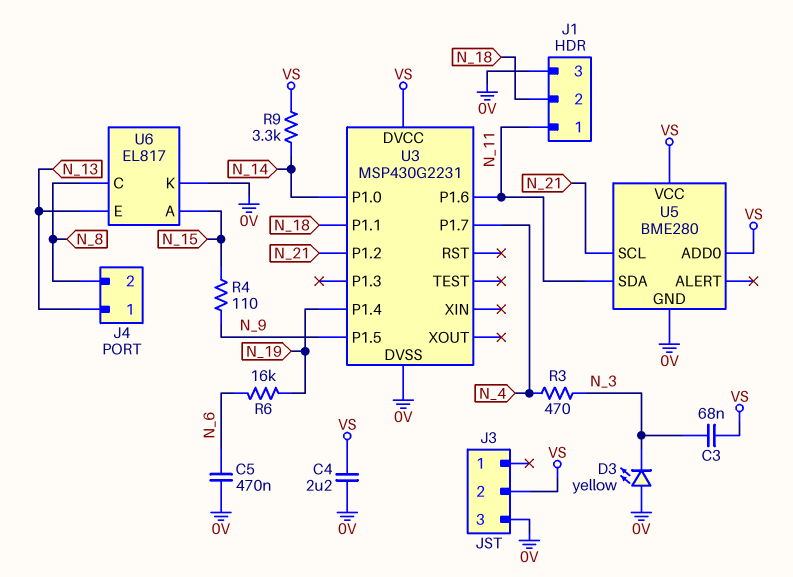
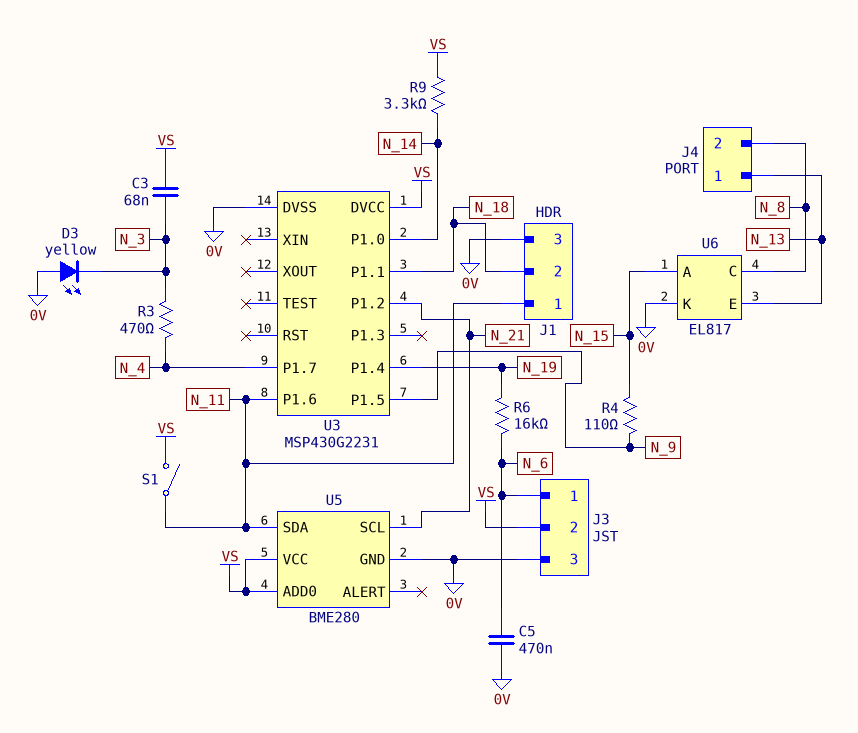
C4: 2.2uF (0V, VS) -> none
J3 pin 1: none -> N_6
S1: none -> switch (N_11, VS)

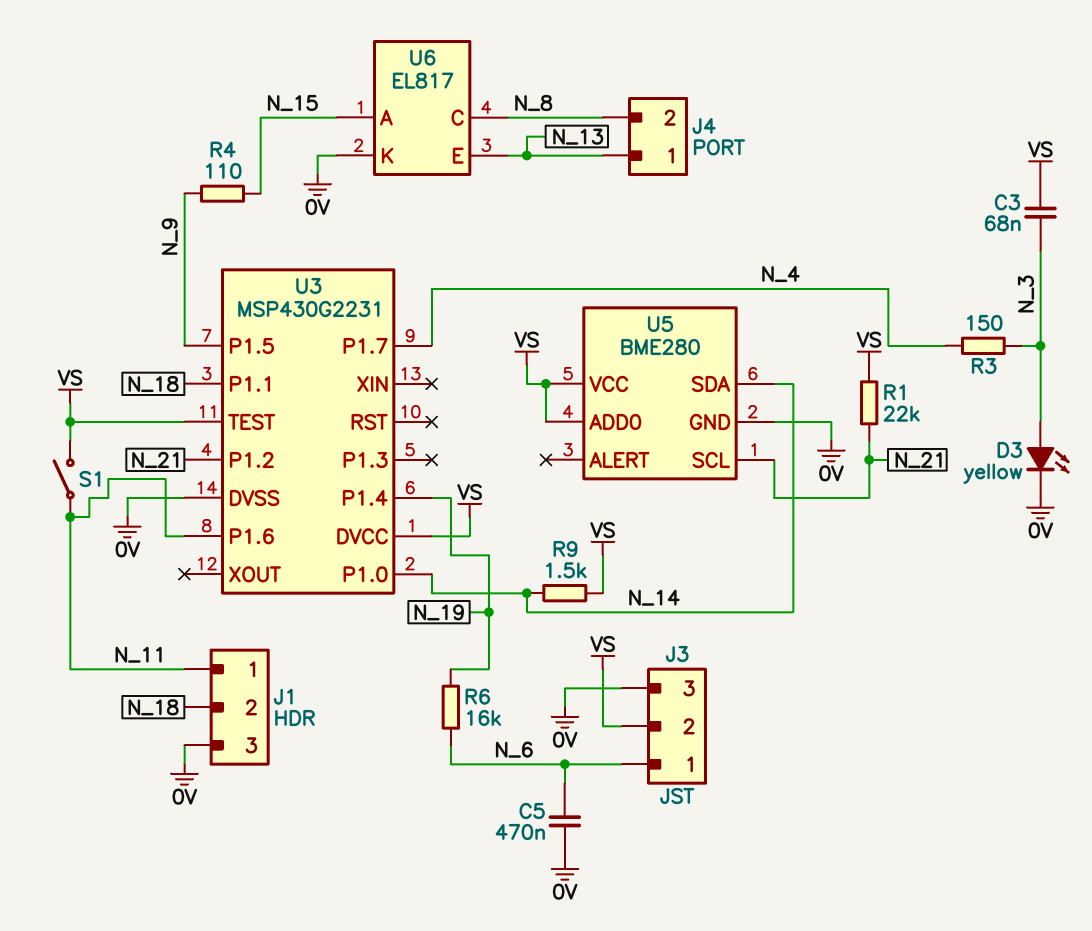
D3: LED yellow (A 0V, K N_3) -> LED yellow (A N_3, K 0V)
R1: none -> 22k (N_21, VS)
R3: 470 (N_3, N_4) -> 150 (N_3, N_4)
R9: 3.3k (N_14, VS) -> 1.5k (N_14, VS)
U3 pin TEST: none -> VS
U5 pin SDA: N_11 -> N_14

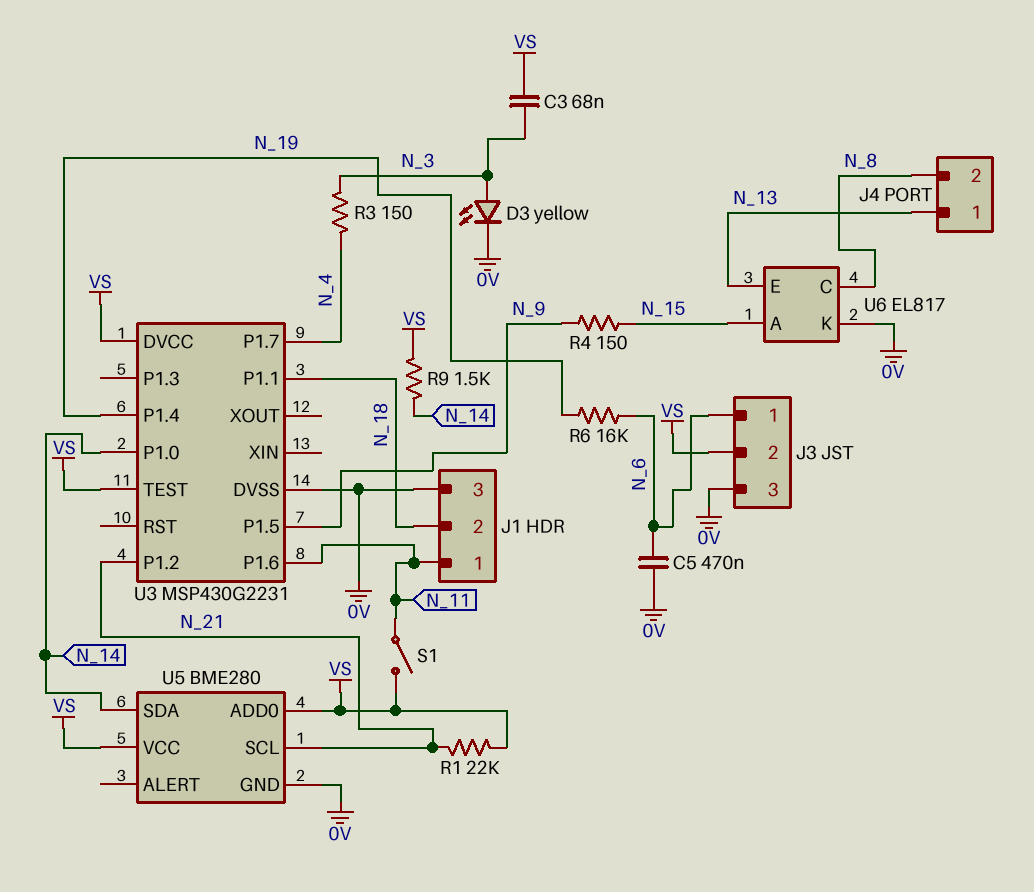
R4: 110 (N_9, N_15) -> 150 (N_9, N_15)

